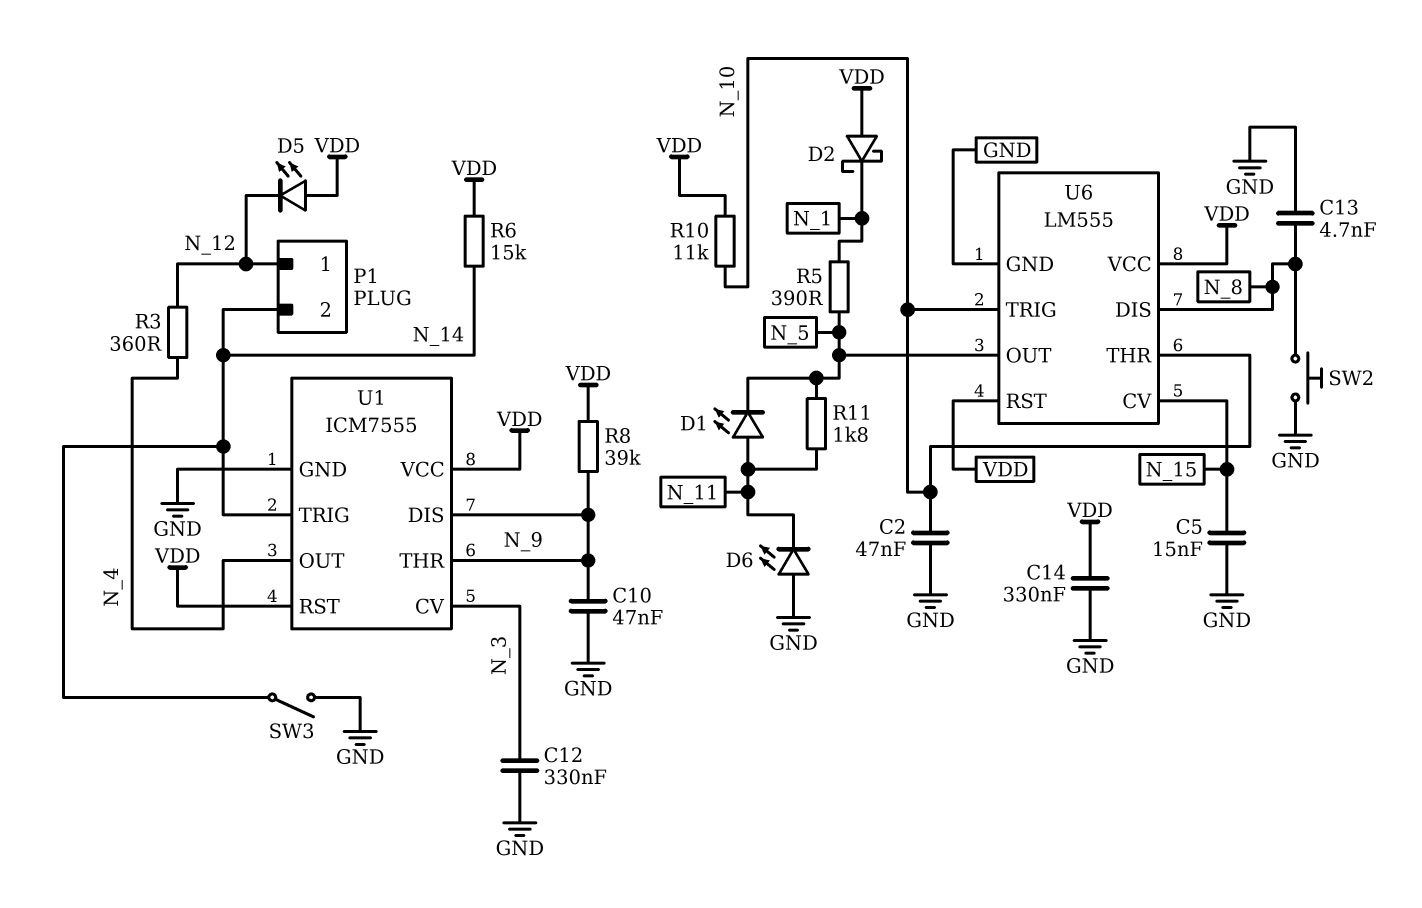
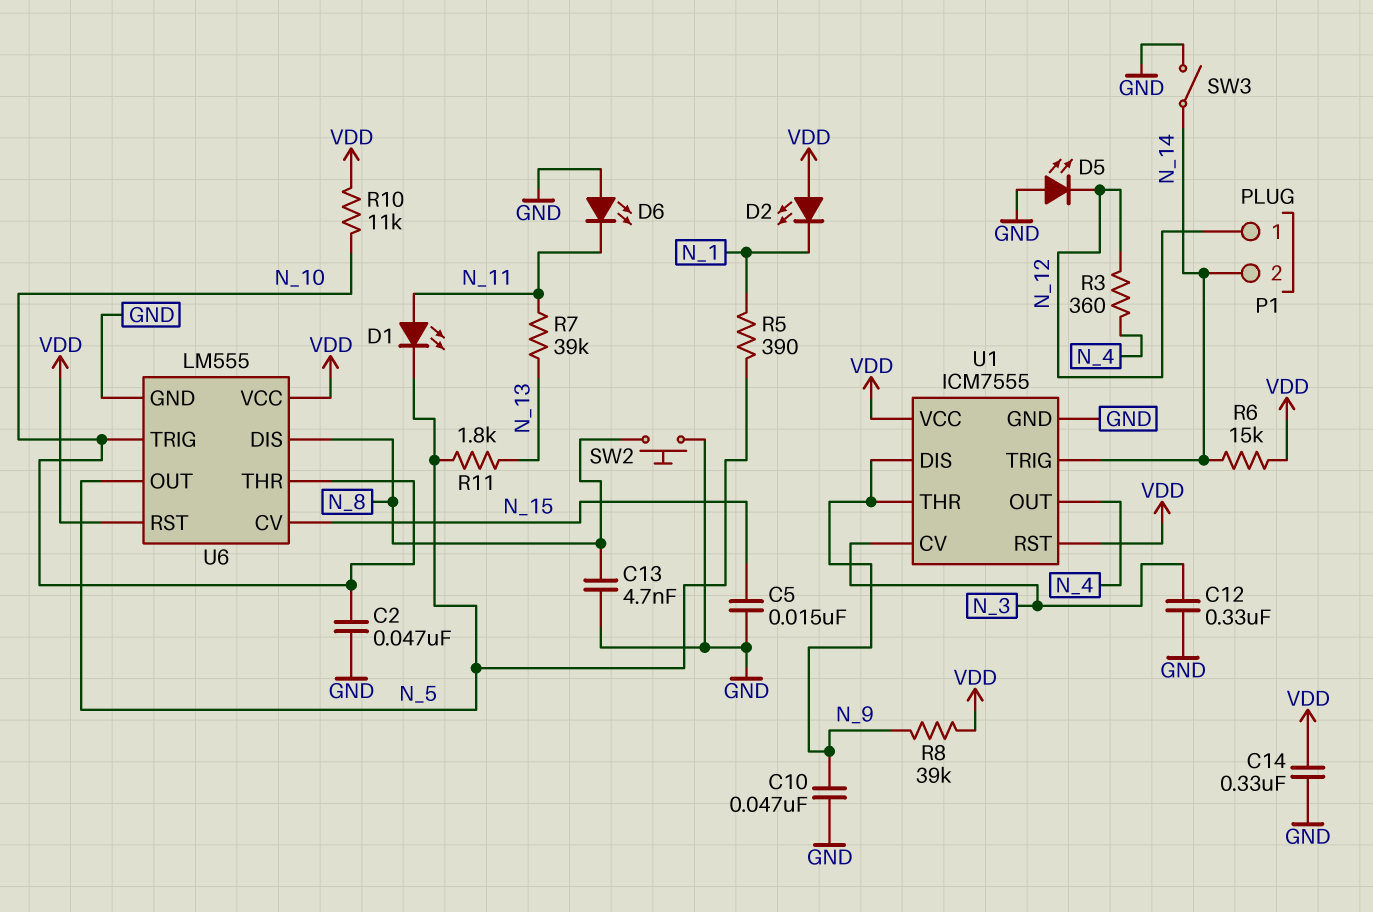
D2: schottky (A VDD, K N_1) -> LED (A VDD, K N_1)
D5: LED (A VDD, K N_12) -> LED (A GND, K N_12)
R7: none -> 39k (N_11, N_13)
R11: 1.8k (N_5, N_11) -> 1.8k (N_5, N_13)

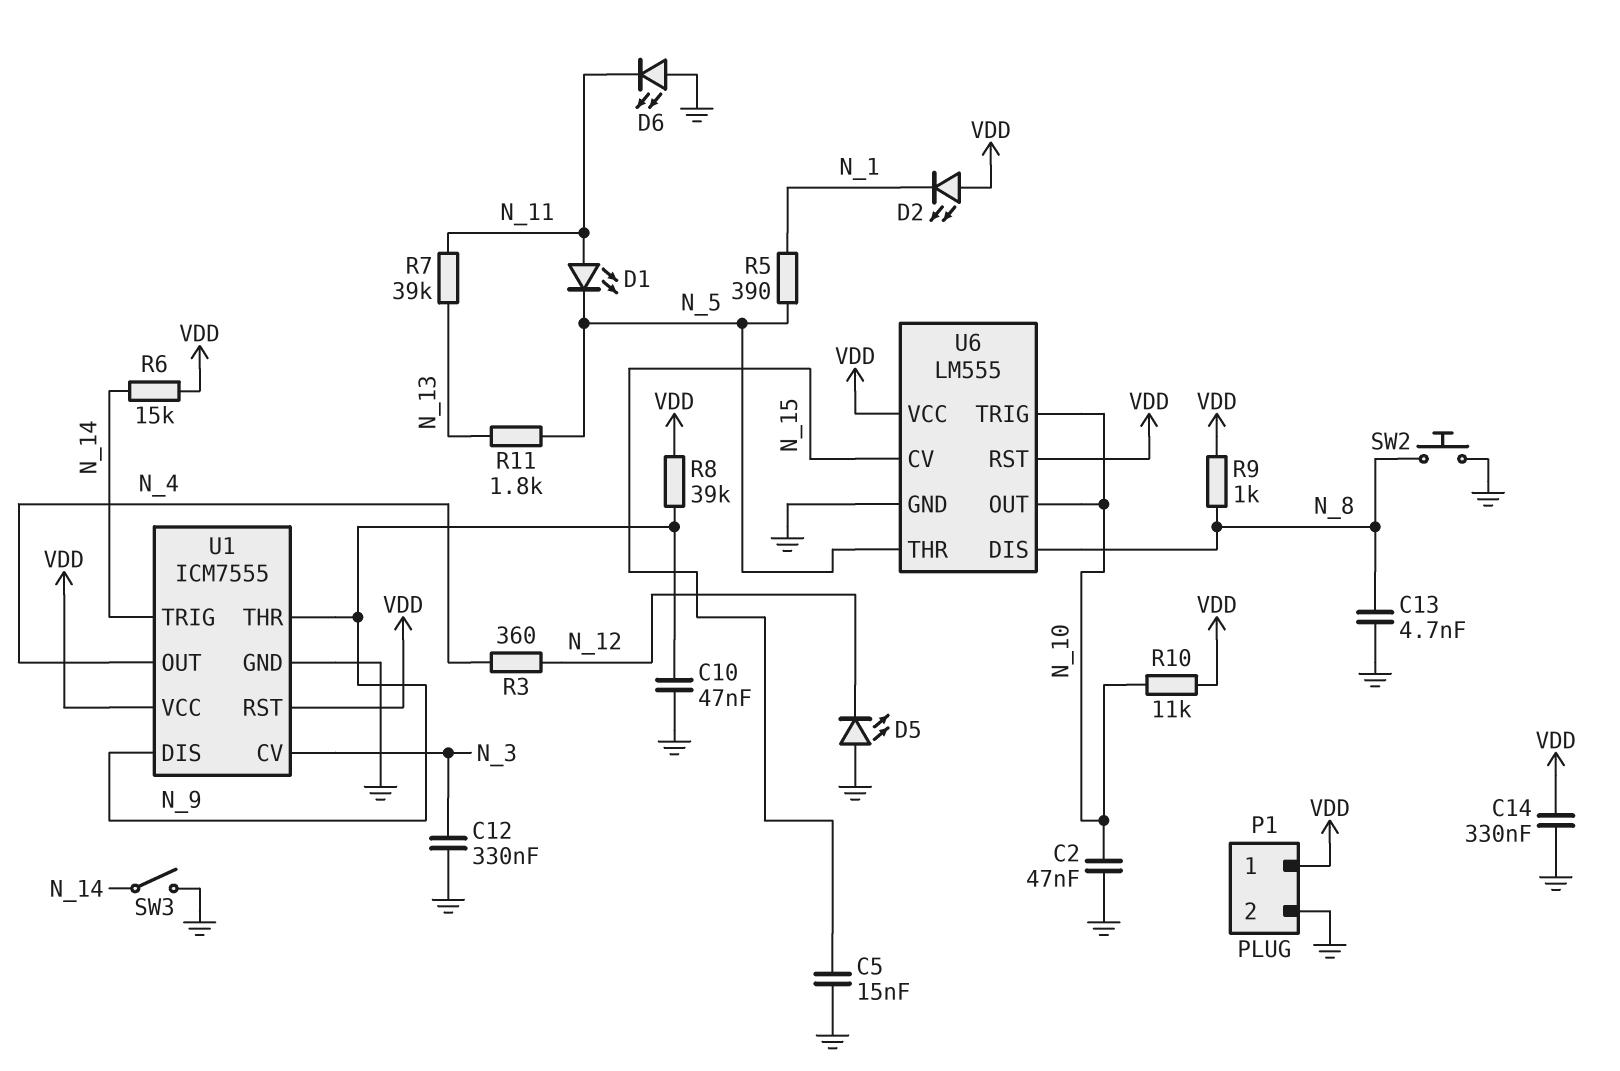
P1 pin 1: N_12 -> VDD
P1 pin 2: N_14 -> GND
R9: none -> 1k (N_8, VDD)
U6 pin OUT: N_5 -> N_10
U6 pin THR: N_10 -> N_5

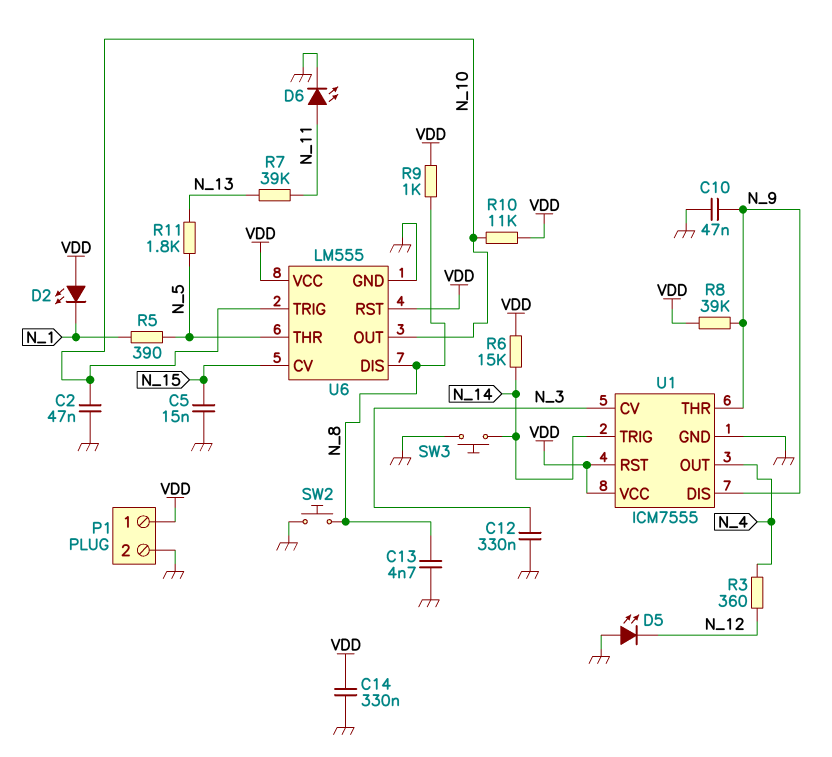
D1: LED (A N_11, K N_5) -> none
D6: LED (A GND, K N_11) -> LED (A N_11, K GND)
SW3: switch (GND, N_14) -> button (GND, N_14)

